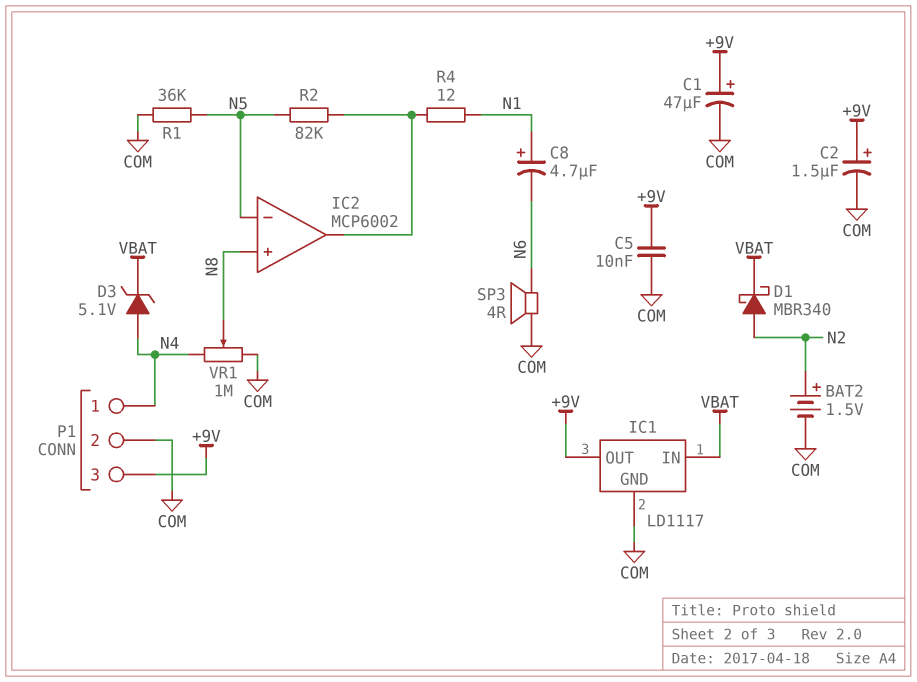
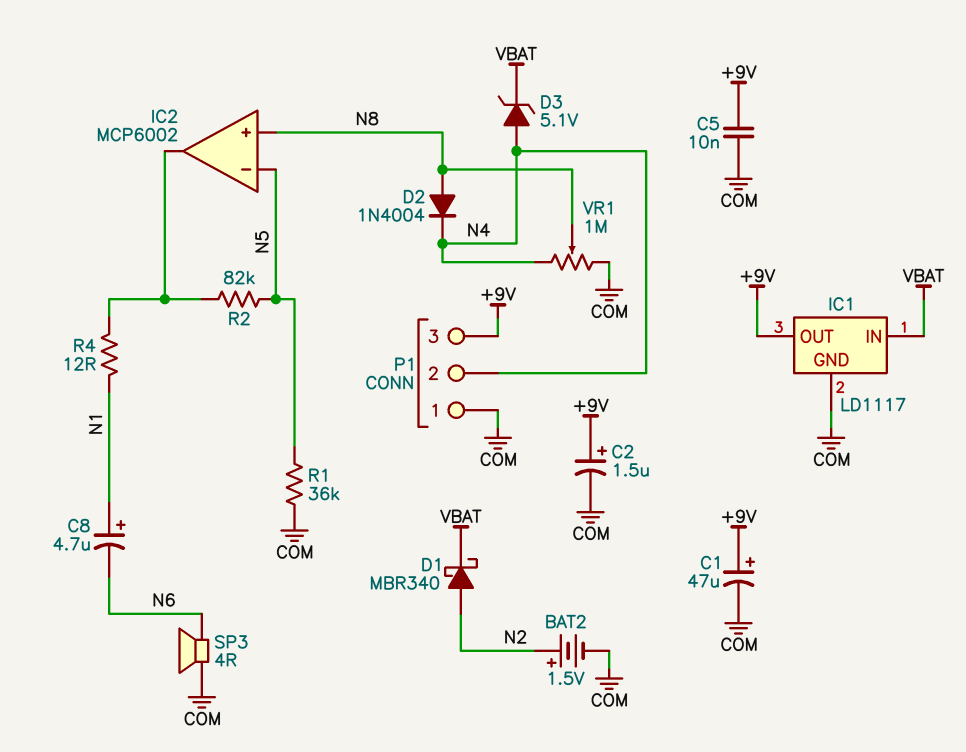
D2: none -> diode 1N4004 (A N8, K N4)
P1 pin 1: N4 -> COM
P1 pin 2: COM -> N4

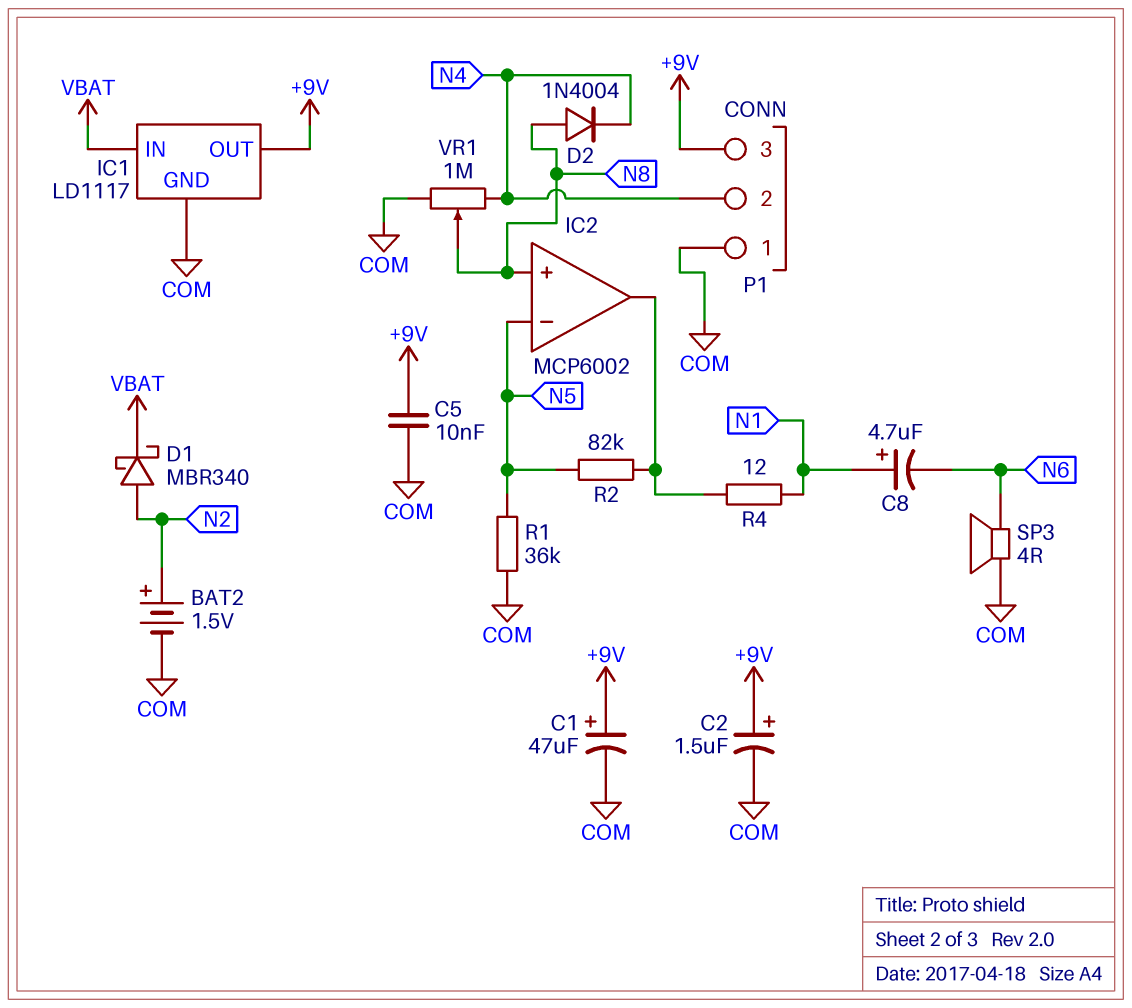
D3: zener 5.1V (A N4, K VBAT) -> none

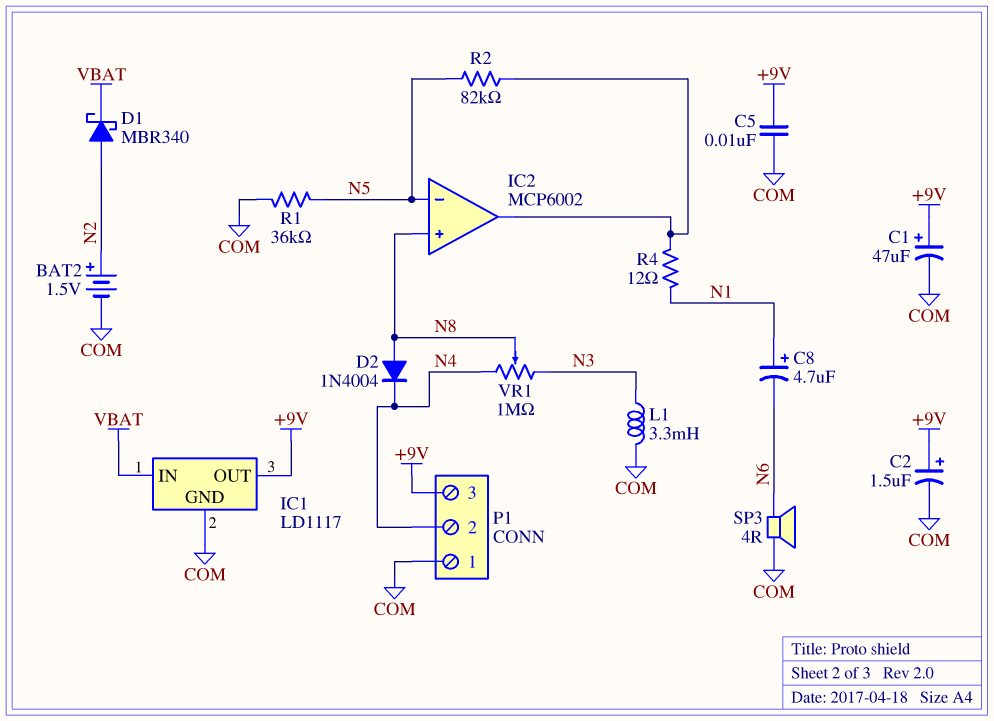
L1: none -> 3.3mH (COM, N3)
VR1: 1M (COM, N4, wiper N8) -> 1M (N3, N4, wiper N8)

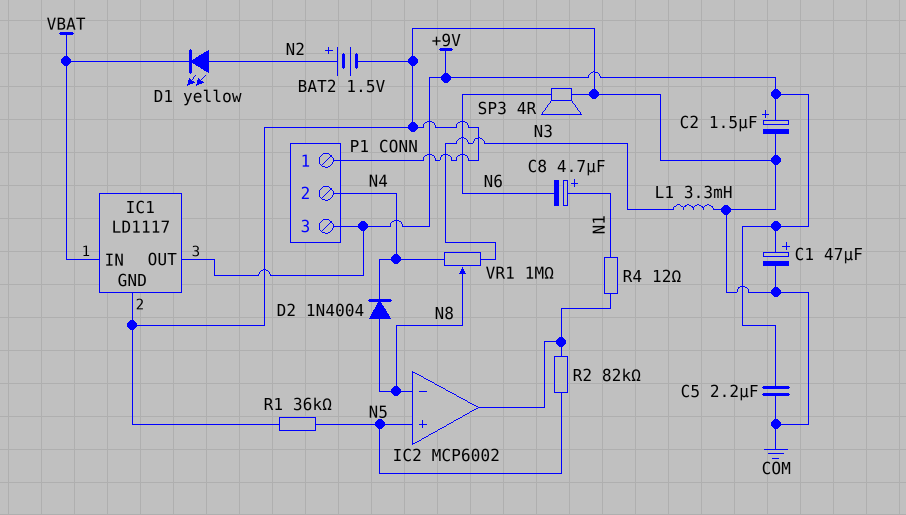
C5: 10nF (+9V, COM) -> 2.2uF (+9V, COM)
D1: schottky MBR340 (A N2, K VBAT) -> LED yellow (A N2, K VBAT)
IC2 pin in+: N8 -> N5
IC2 pin in-: N5 -> N8

